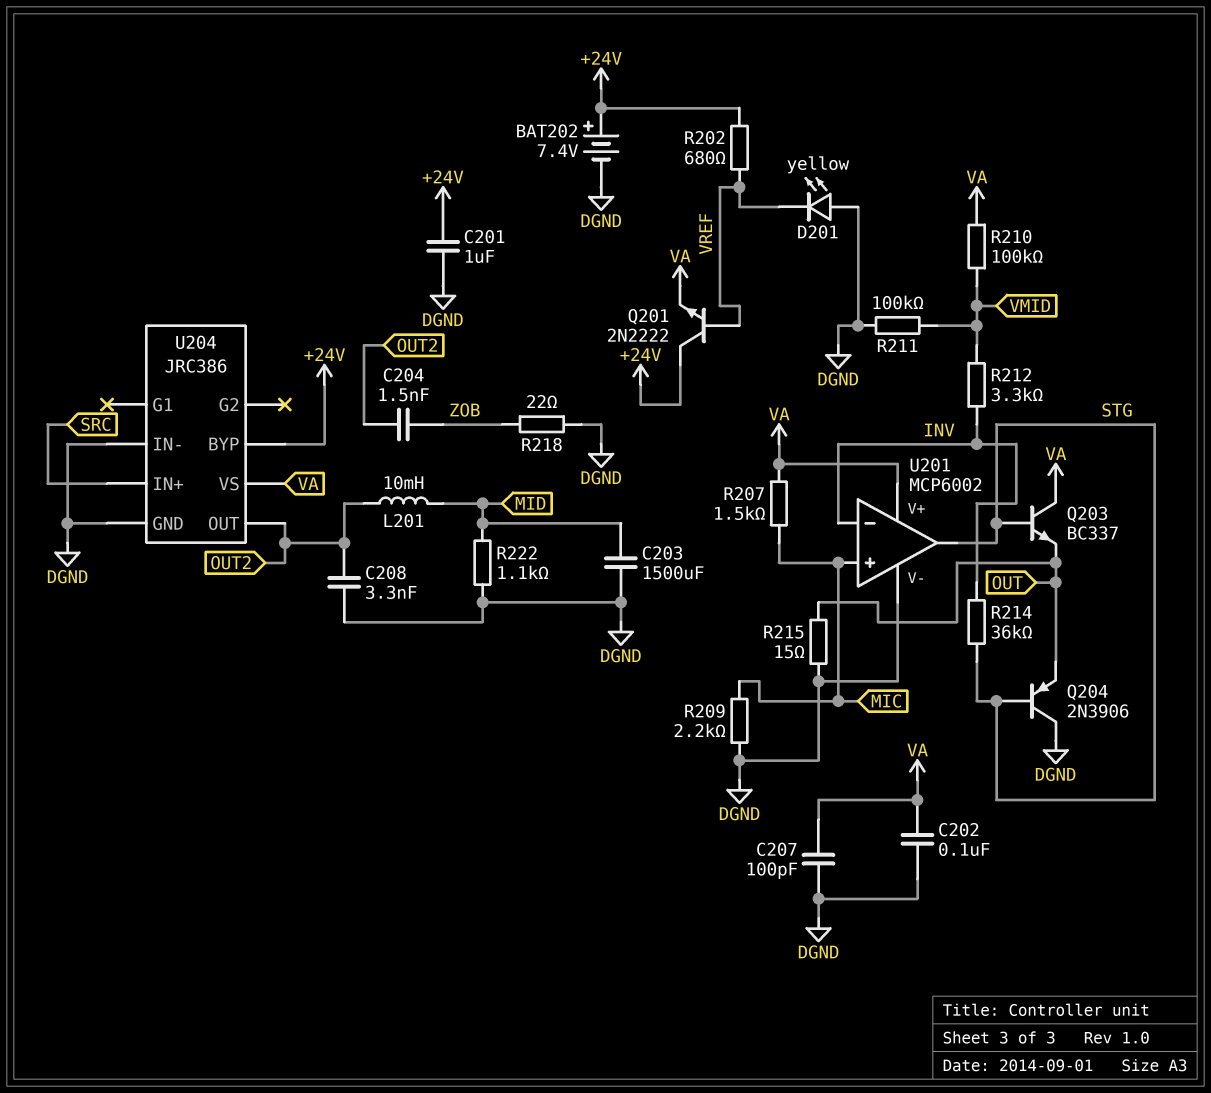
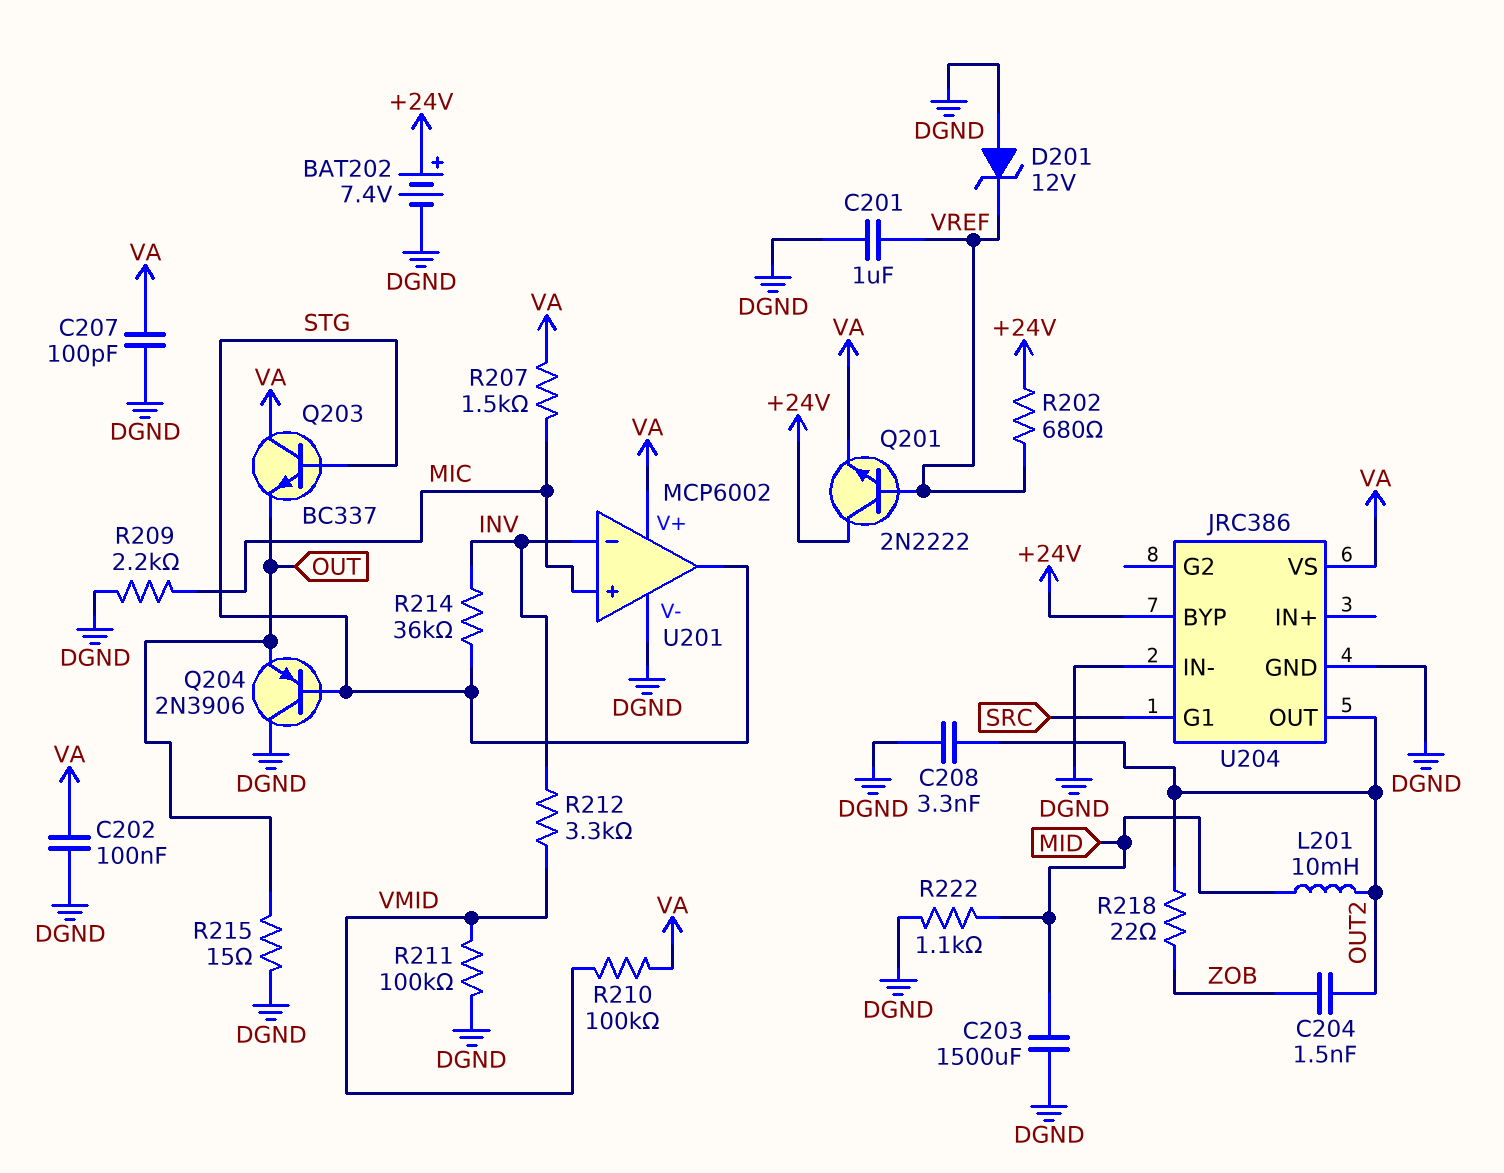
C201: 1uF (+24V, DGND) -> 1uF (DGND, VREF)
D201: LED yellow (A DGND, K VREF) -> zener 12V (A DGND, K VREF)
R218: 22 (DGND, ZOB) -> 22 (OUT2, ZOB)
U204 pin G1: none -> SRC
U204 pin IN+: SRC -> none

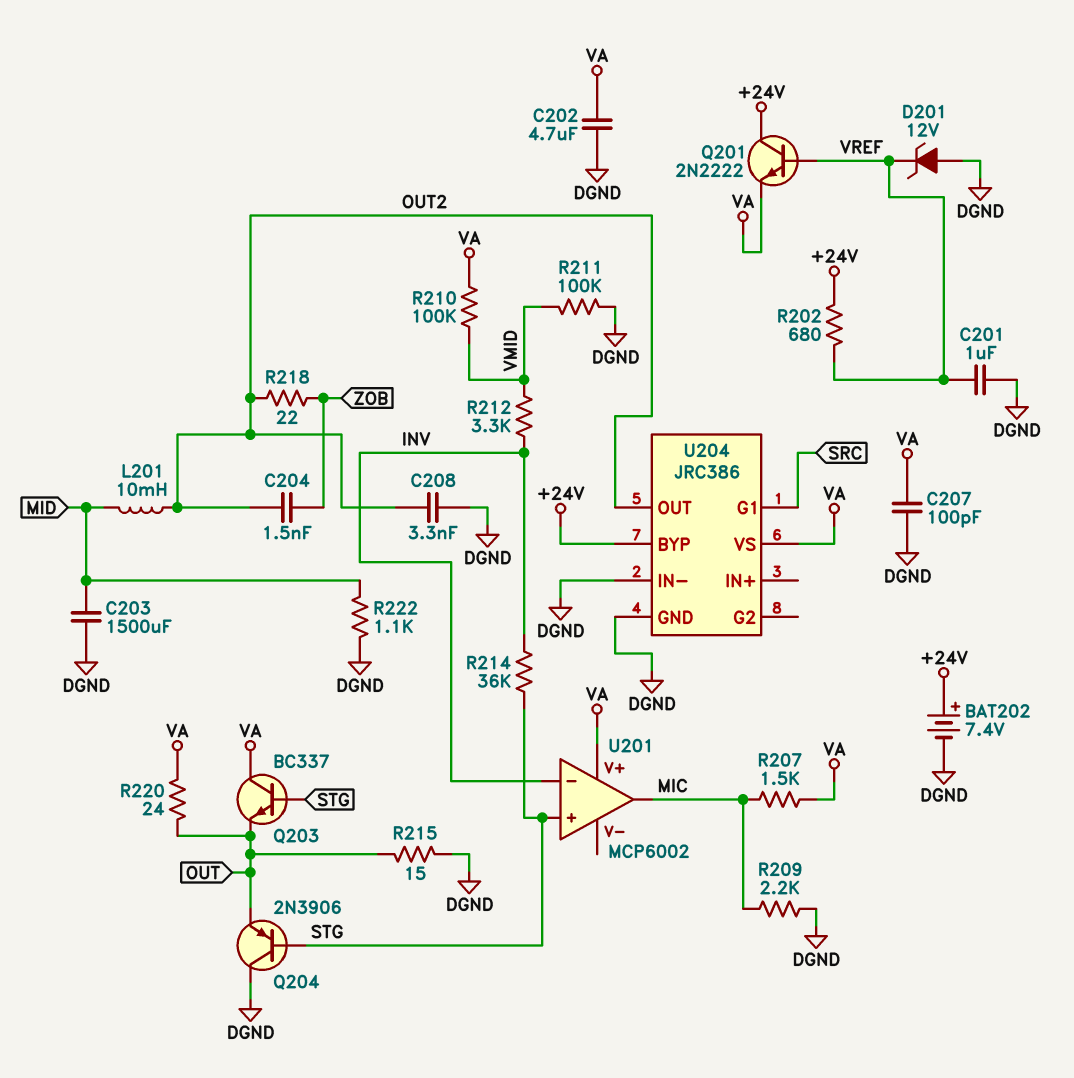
C202: 100nF (DGND, VA) -> 4.7uF (DGND, VA)
R220: none -> 24 (OUT, VA)
U201 pin V-: DGND -> none
U201 pin in+: MIC -> STG
U201 pin out: STG -> MIC

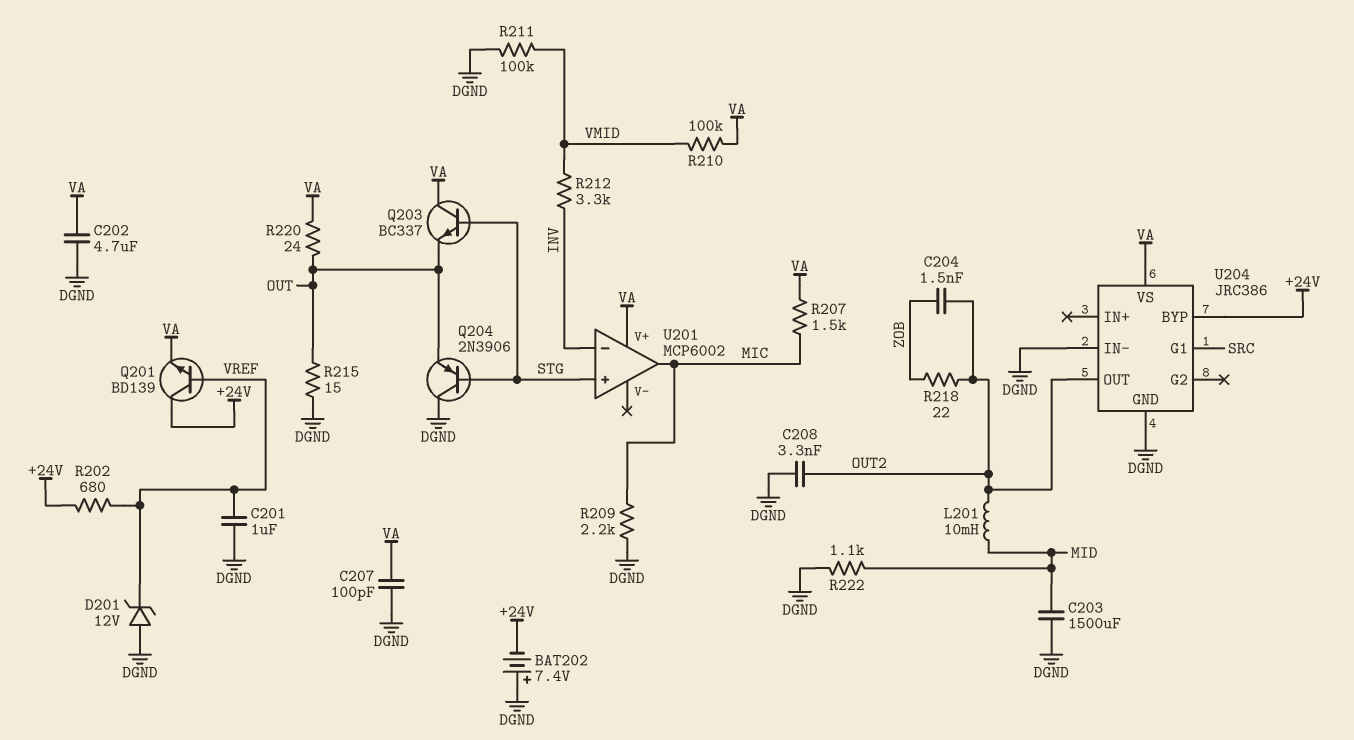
BAT202: 7.4V (plus +24V, minus DGND) -> 7.4V (plus DGND, minus +24V)
Q201: NPN 2N2222 (B VREF, C +24V, E VA) -> NPN BD139 (B VREF, C +24V, E VA)
R214: 36k (INV, STG) -> none

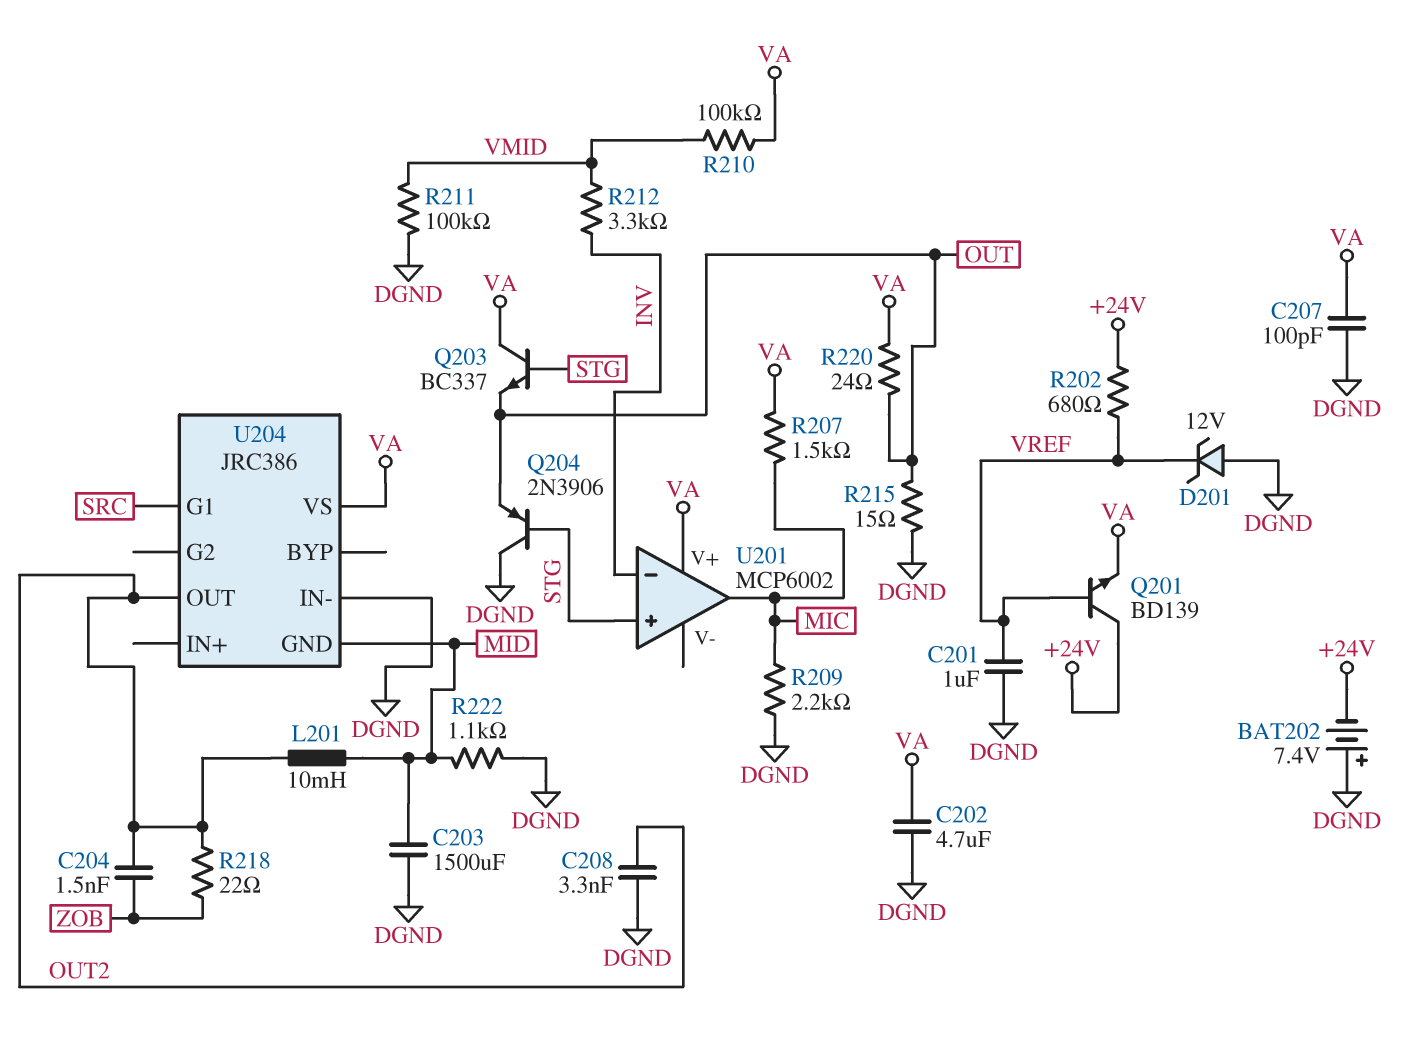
U204 pin BYP: +24V -> none
U204 pin GND: DGND -> MID

